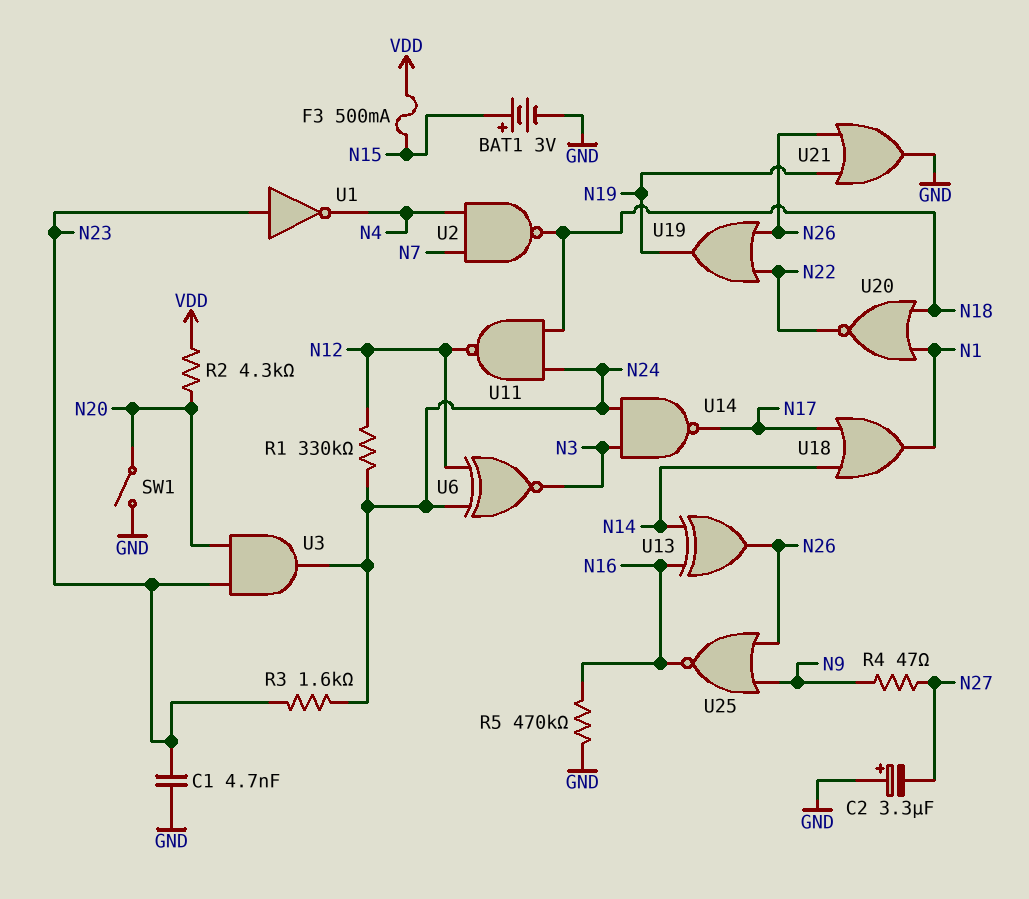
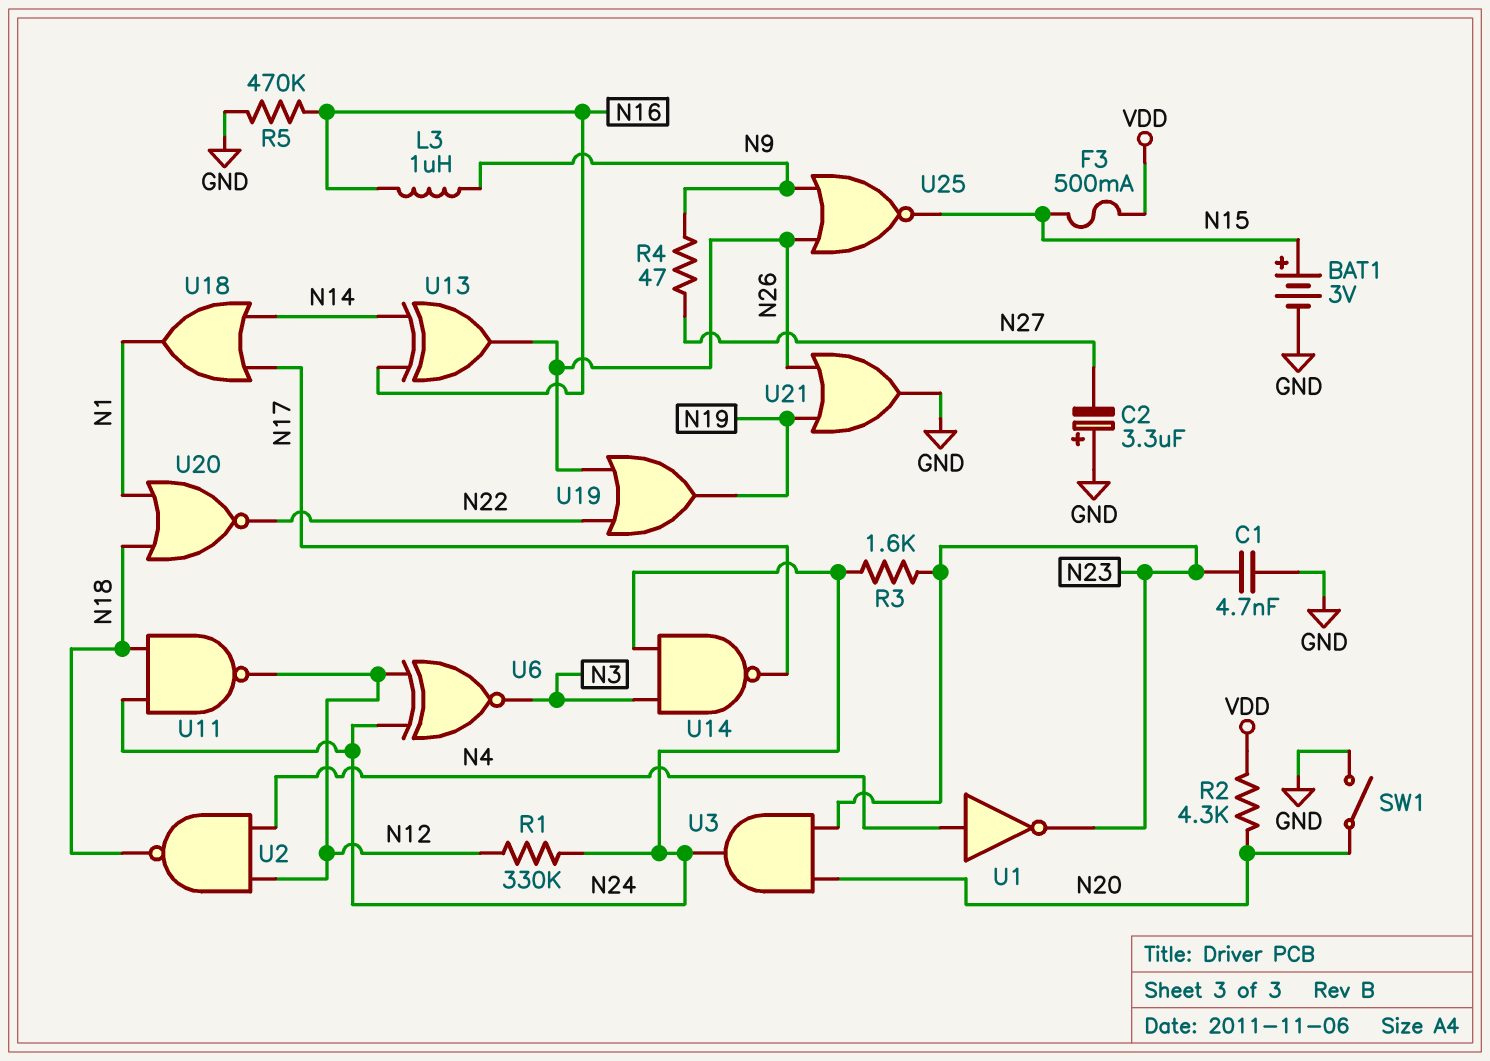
L3: none -> 1uH (N9, N16)
U1: NOT (in N23, out N4) -> NOT (in N4, out N23)
U2: NAND (in N4, in N7, out N18) -> NAND (in N4, in N12, out N18)
U25: NOR (in N9, in N26, out N16) -> NOR (in N9, in N26, out N15)

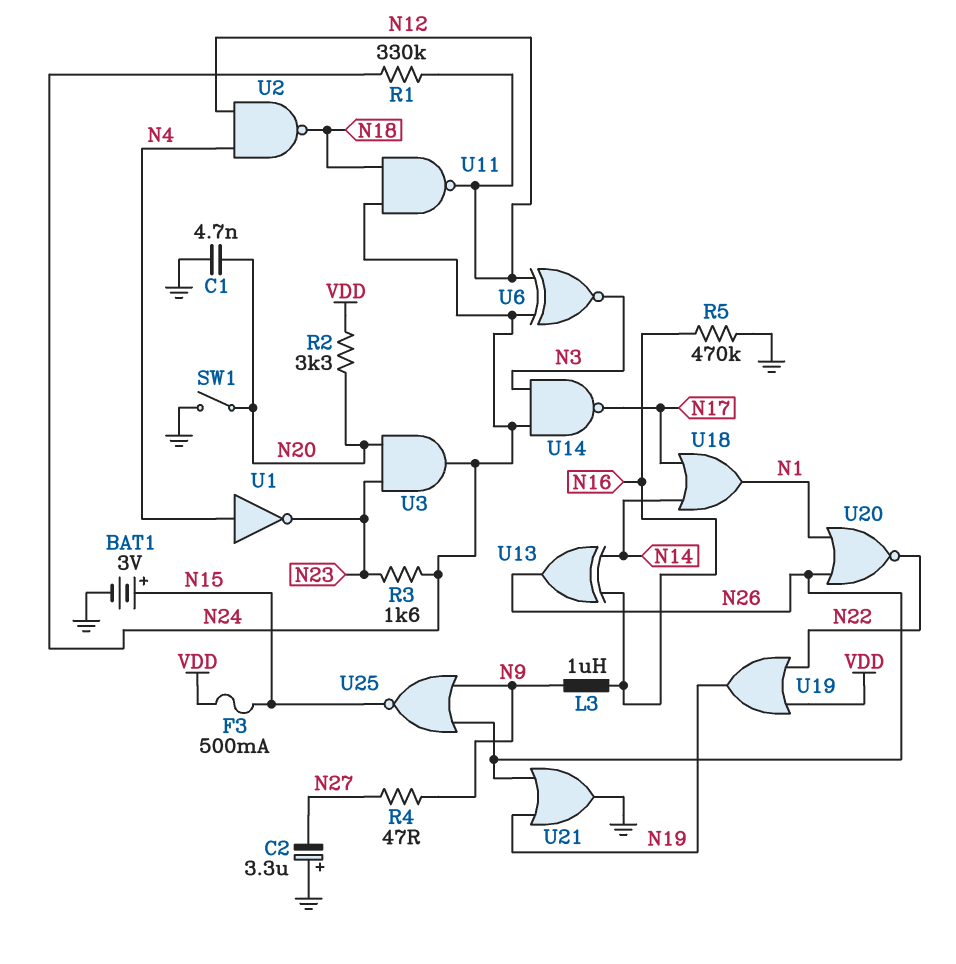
C1: 4.7nF (GND, N23) -> 4.7nF (GND, N20)
R2: 4.3k (N20, VDD) -> 3.3k (N20, VDD)
U19: OR (in N22, in N26, out N19) -> OR (in N22, in VDD, out N19)
U20: NOR (in N1, in N18, out N22) -> NOR (in N1, in N26, out N22)

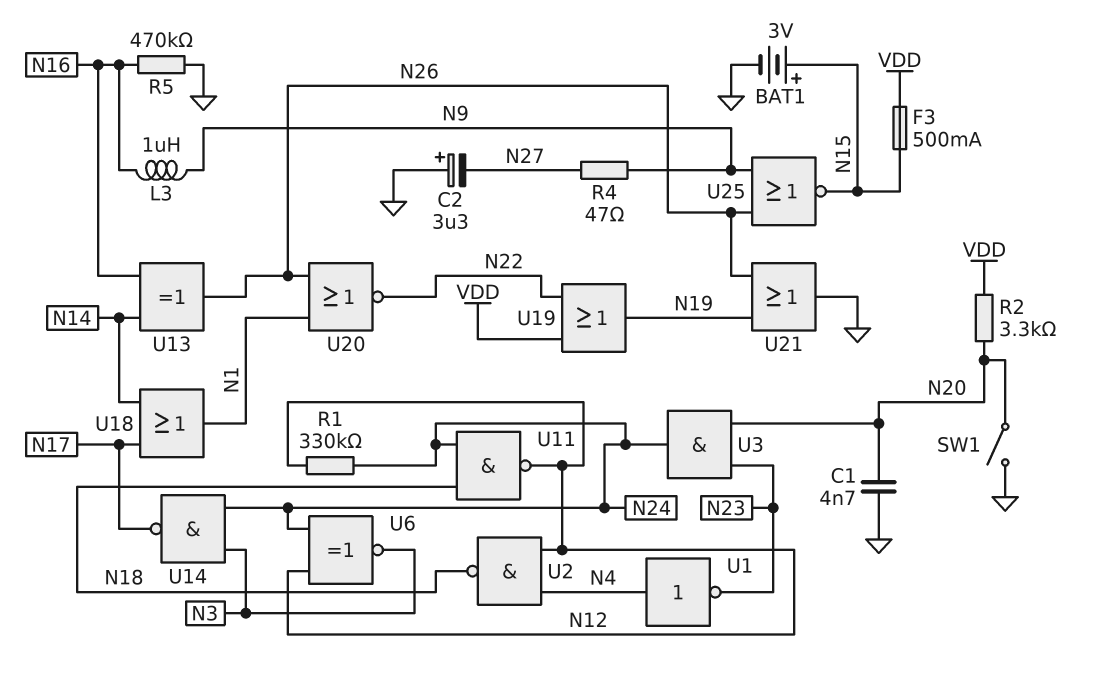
R3: 1.6k (N23, N24) -> none

